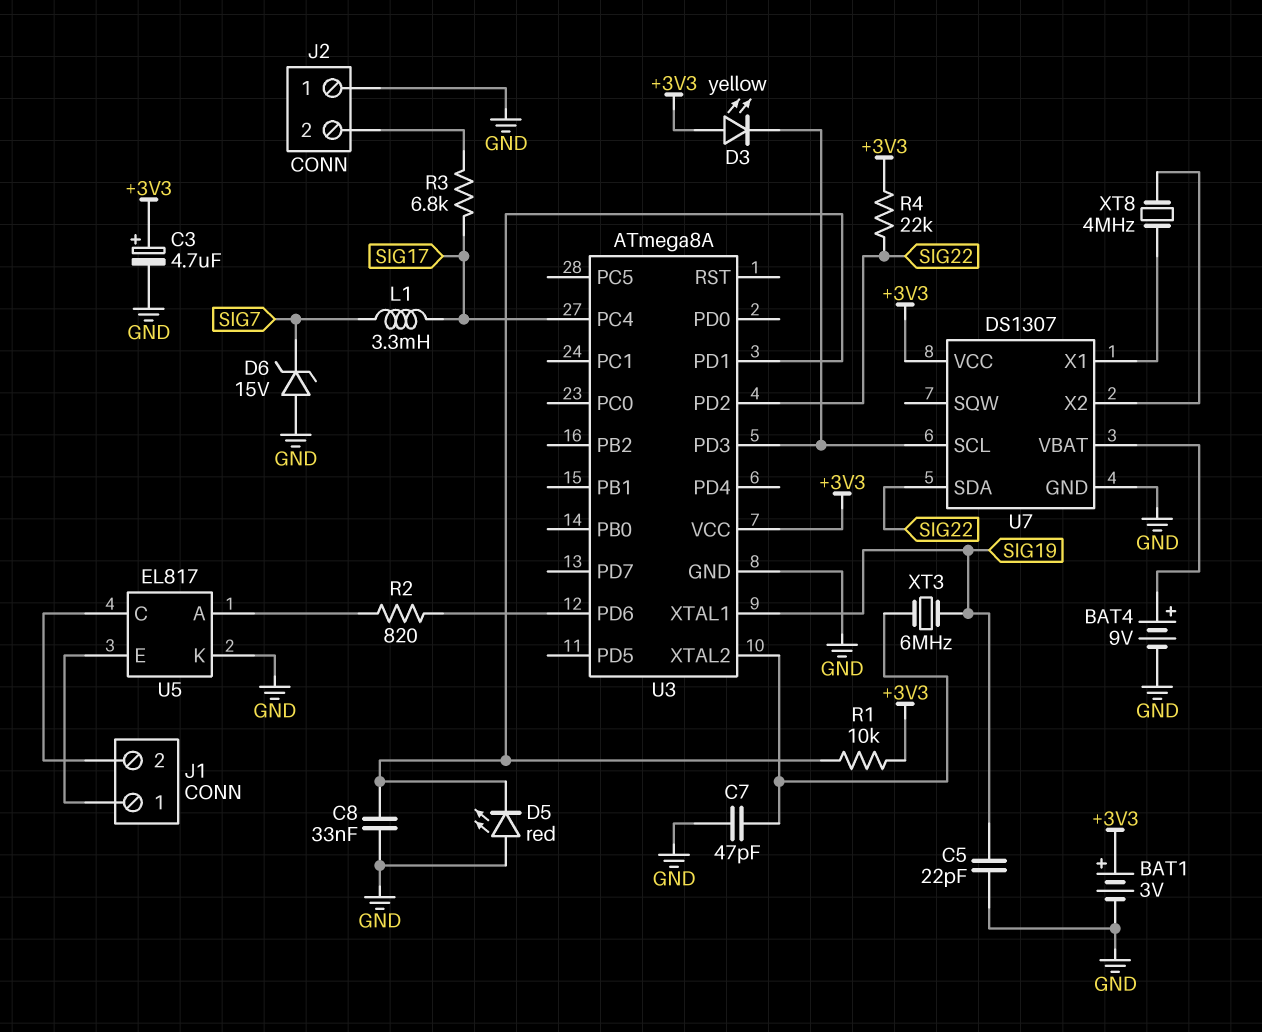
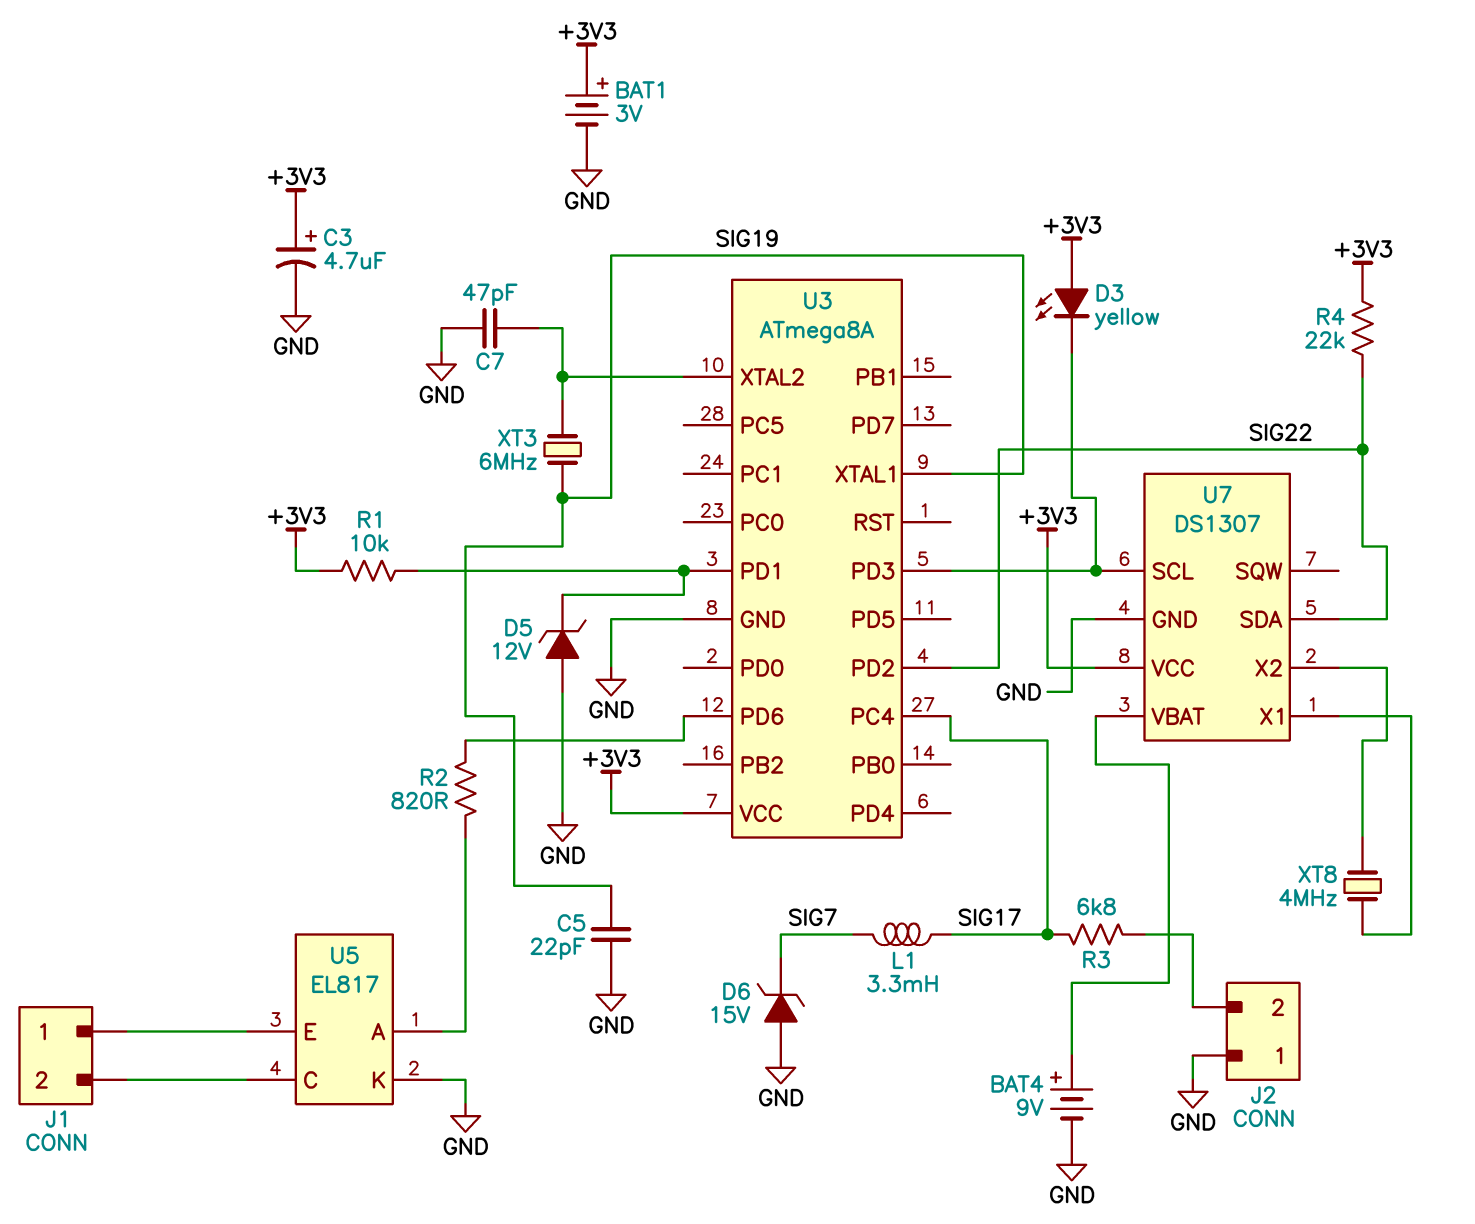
C8: 33nF (GND, U3/PD1) -> none
D5: LED red (A GND, K U3/PD1) -> zener 12V (A GND, K U3/PD1)

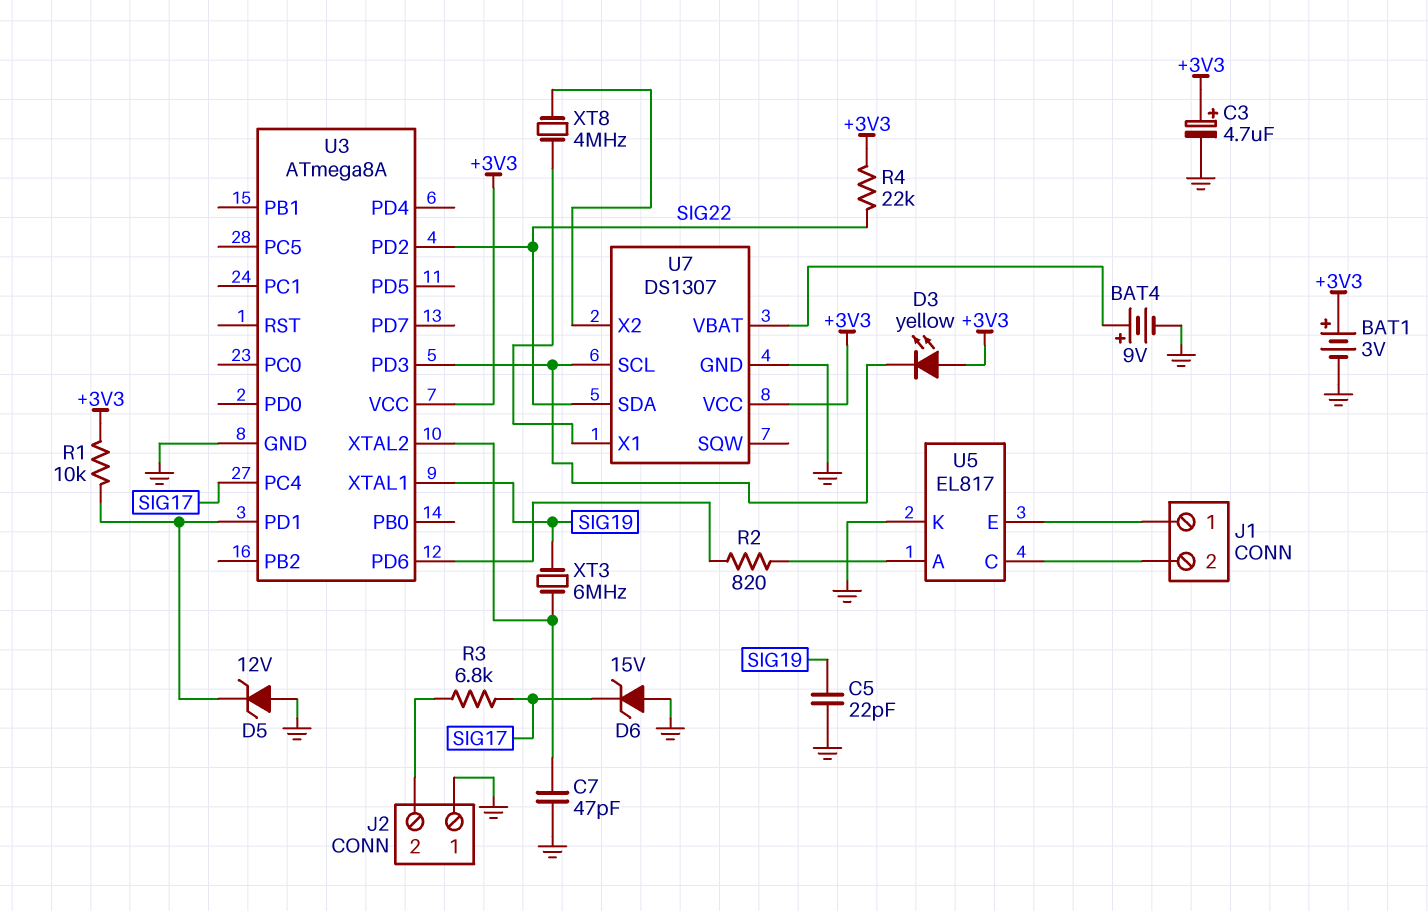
D6: zener 15V (A GND, K SIG7) -> zener 15V (A GND, K SIG17)
L1: 3.3mH (SIG7, SIG17) -> none

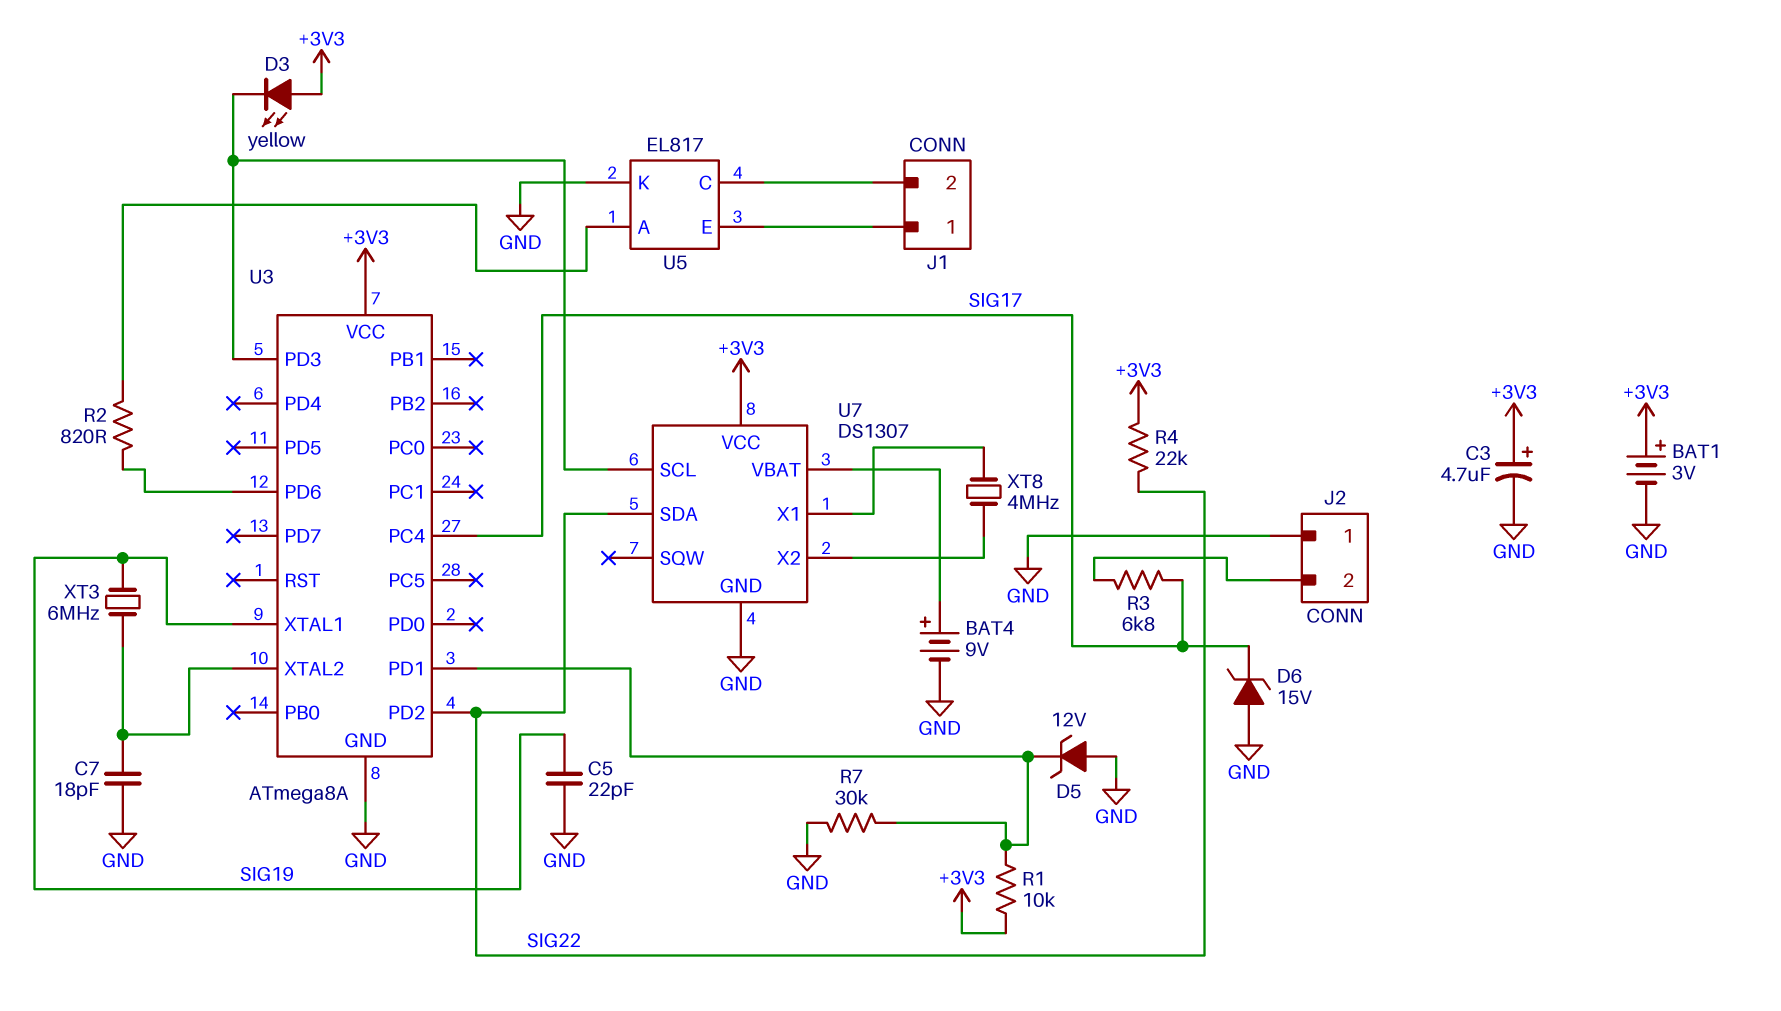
C7: 47pF (GND, U3/XTAL2) -> 18pF (GND, U3/XTAL2)
R7: none -> 30k (GND, U3/PD1)

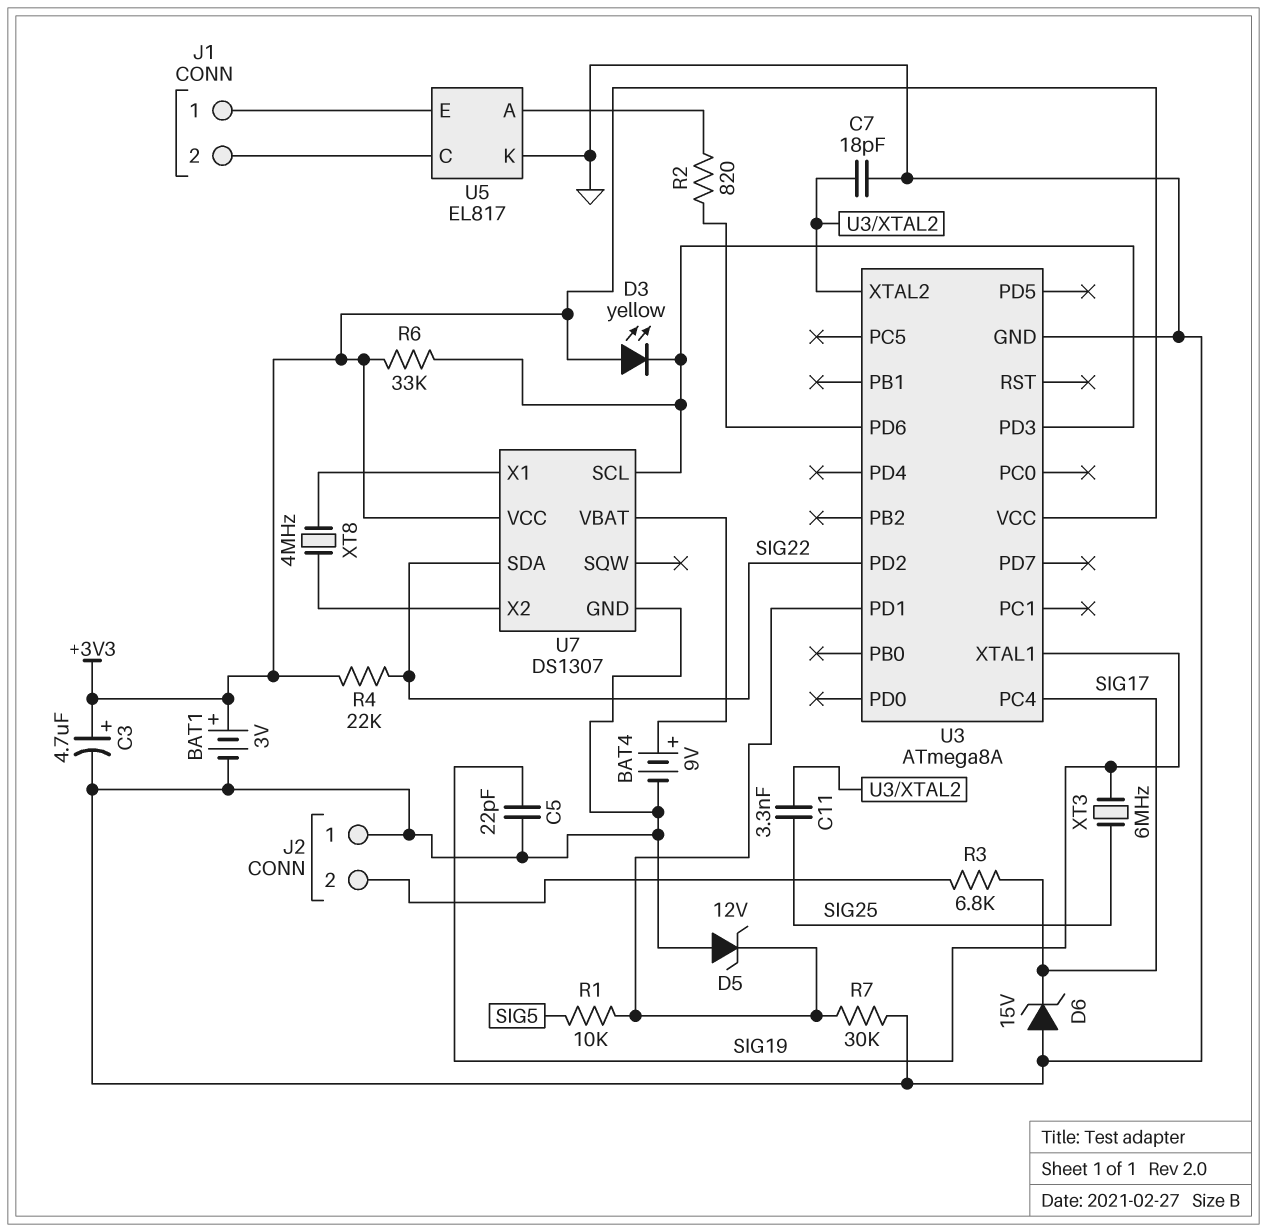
C11: none -> 3.3nF (SIG25, U3/XTAL2)
R1: 10k (+3V3, U3/PD1) -> 10k (SIG5, U3/PD1)
R6: none -> 33k (+3V3, U3/PD3)
XT3: 6MHz (SIG19, U3/XTAL2) -> 6MHz (SIG19, SIG25)

